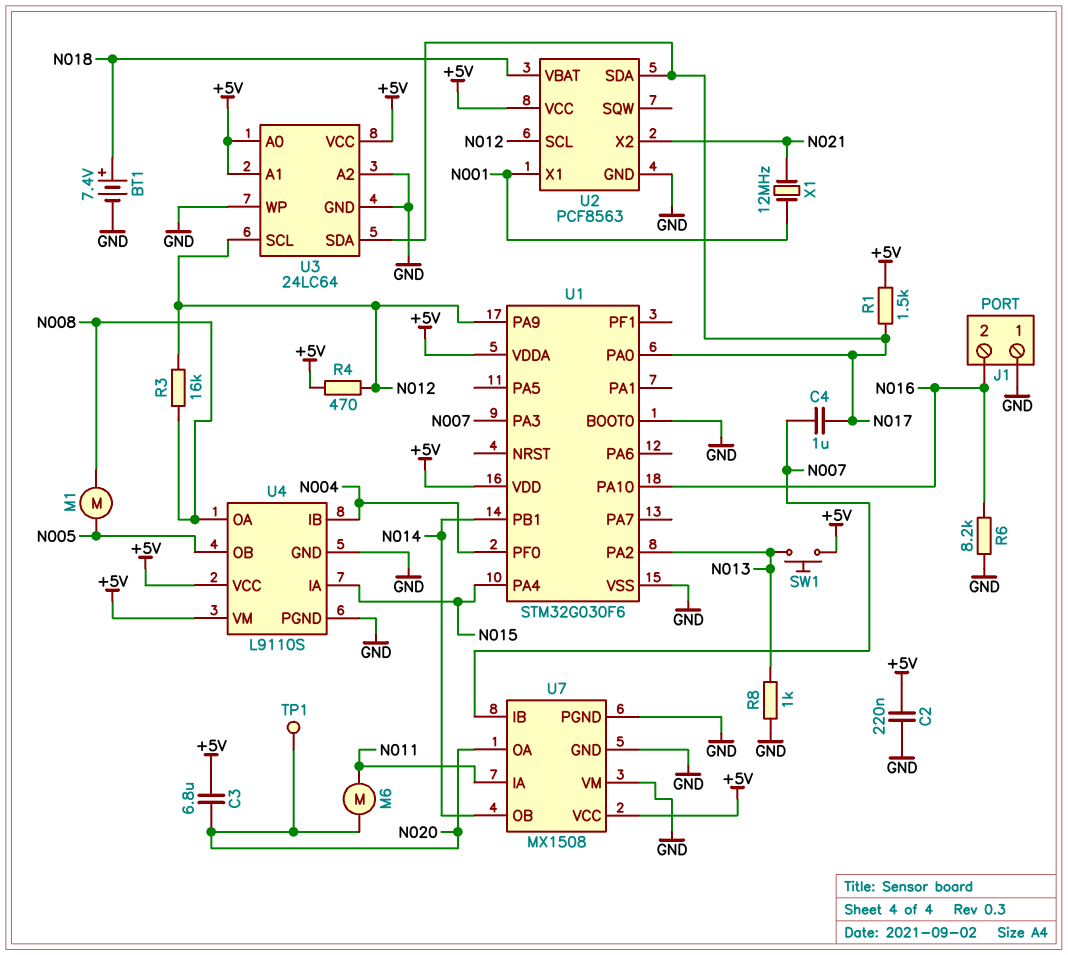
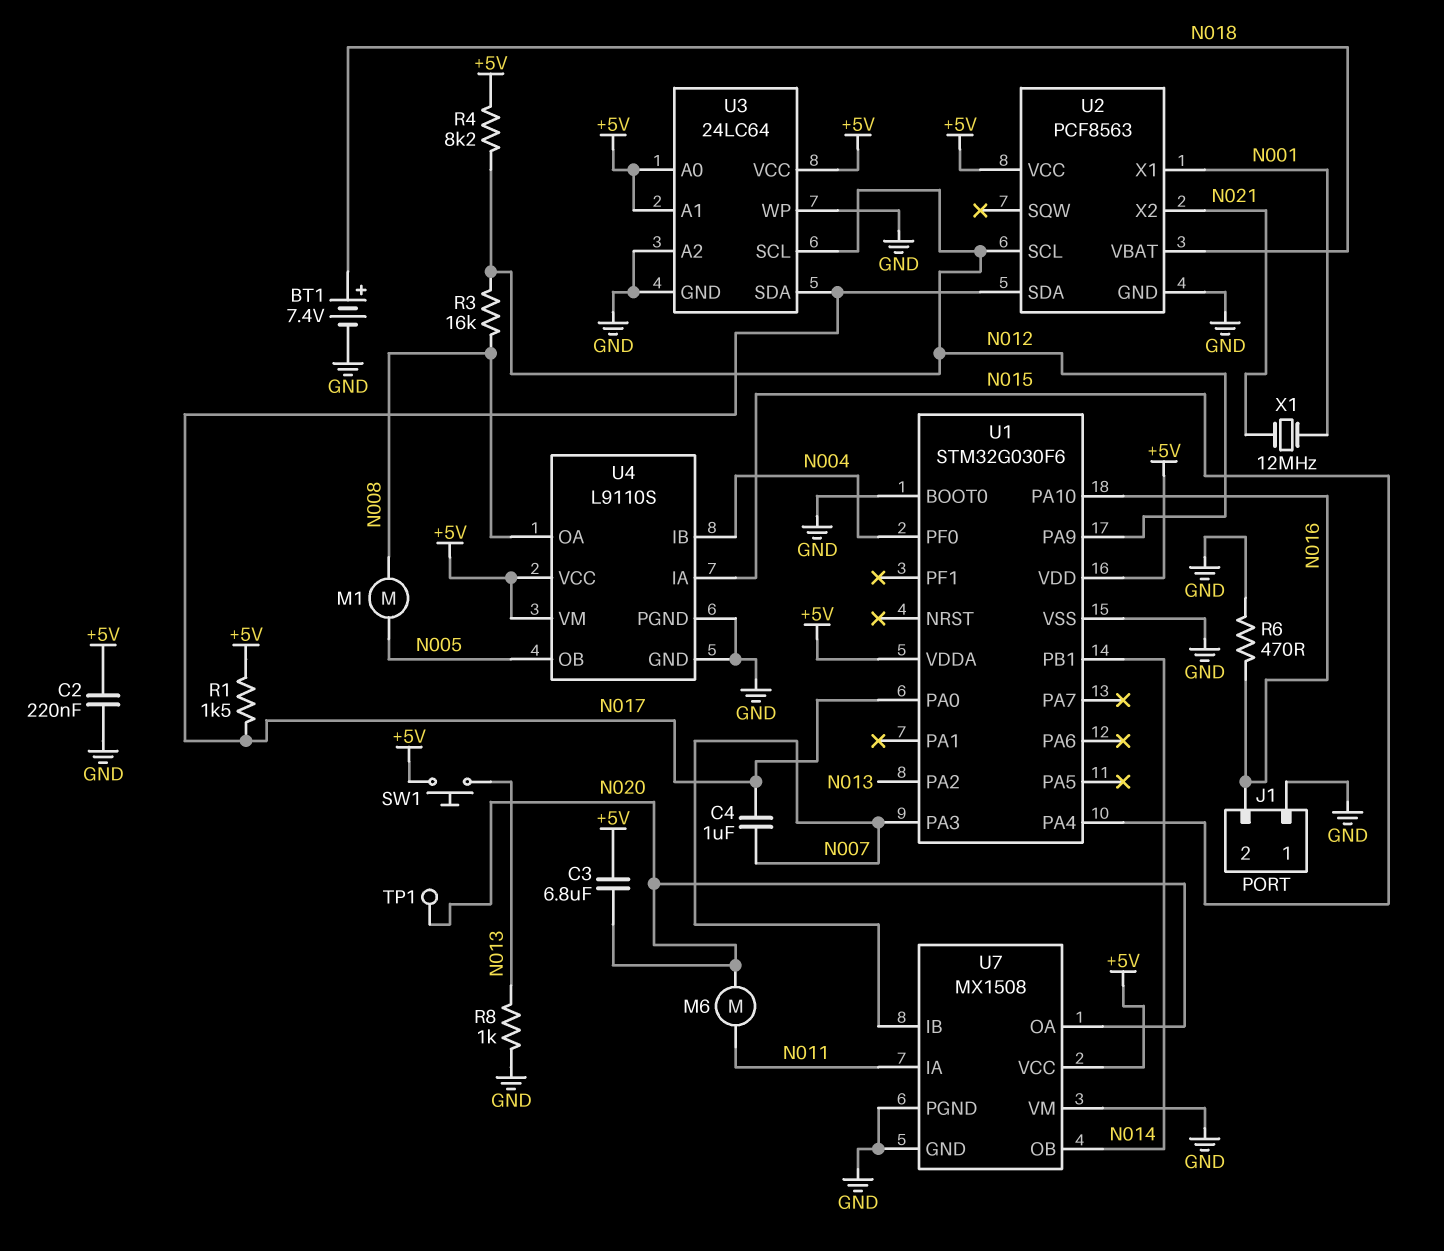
R4: 470 (+5V, N012) -> 8.2k (+5V, N012)
R6: 8.2k (GND, N016) -> 470 (GND, N016)

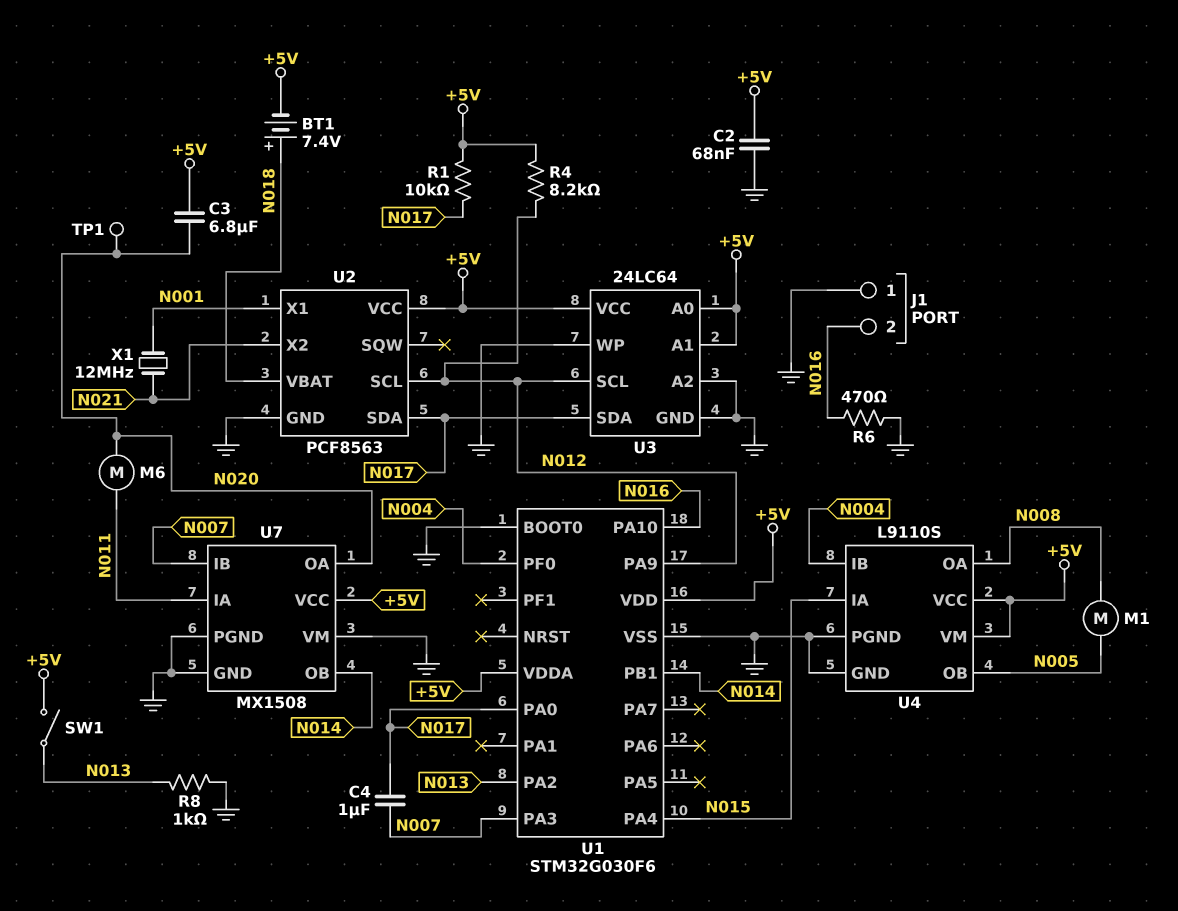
BT1: 7.4V (plus N018, minus GND) -> 7.4V (plus N018, minus +5V)
C2: 220nF (+5V, GND) -> 68nF (+5V, GND)
R1: 1.5k (+5V, N017) -> 10k (+5V, N017)
R3: 16k (N008, N012) -> none
SW1: button (+5V, N013) -> switch (+5V, N013)

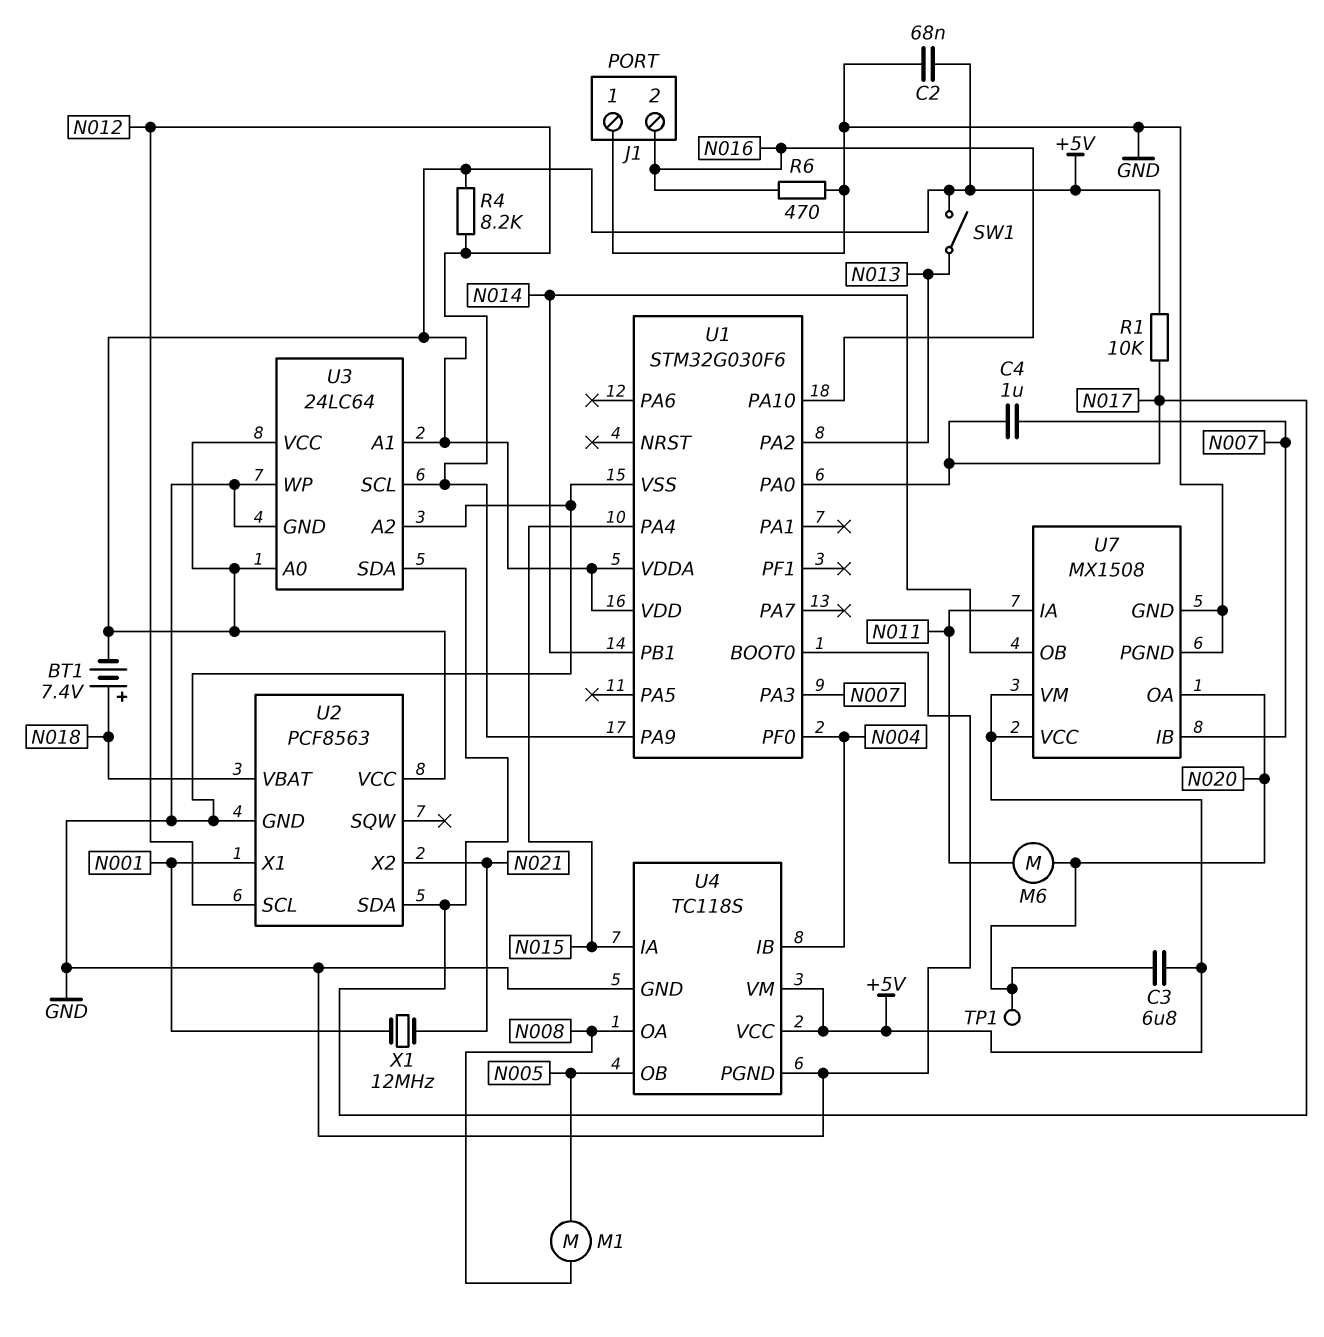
R8: 1k (GND, N013) -> none
U4: L9110S -> TC118S
U7 pin VM: GND -> +5V

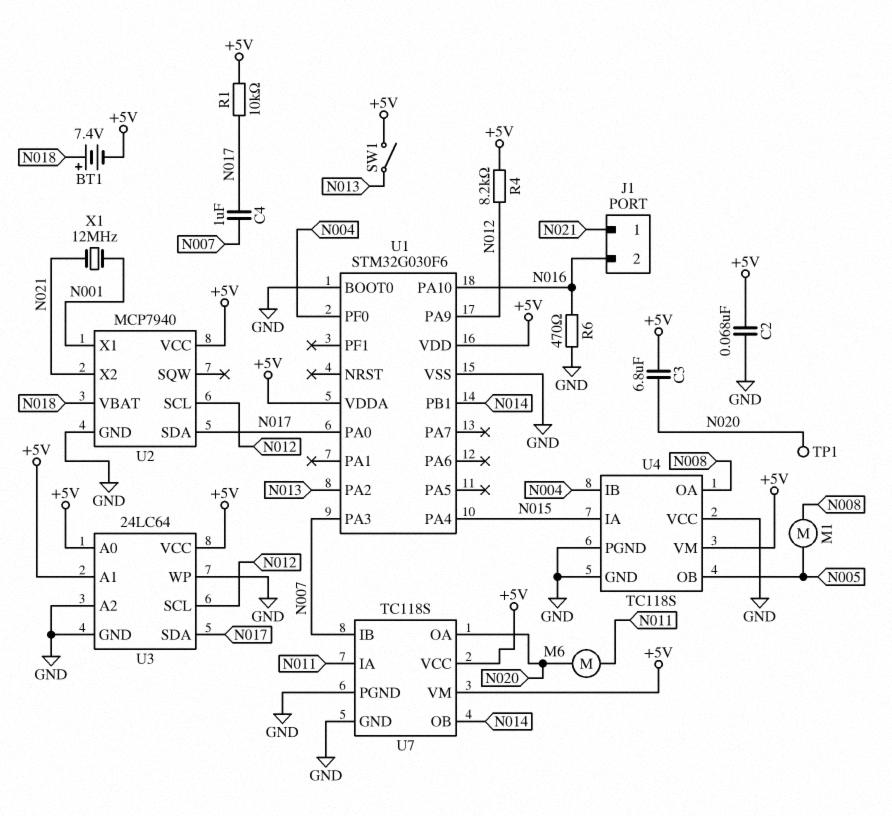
J1 pin 1: GND -> N021
U2: PCF8563 -> MCP7940
U4 pin VCC: +5V -> GND
U7: MX1508 -> TC118S

